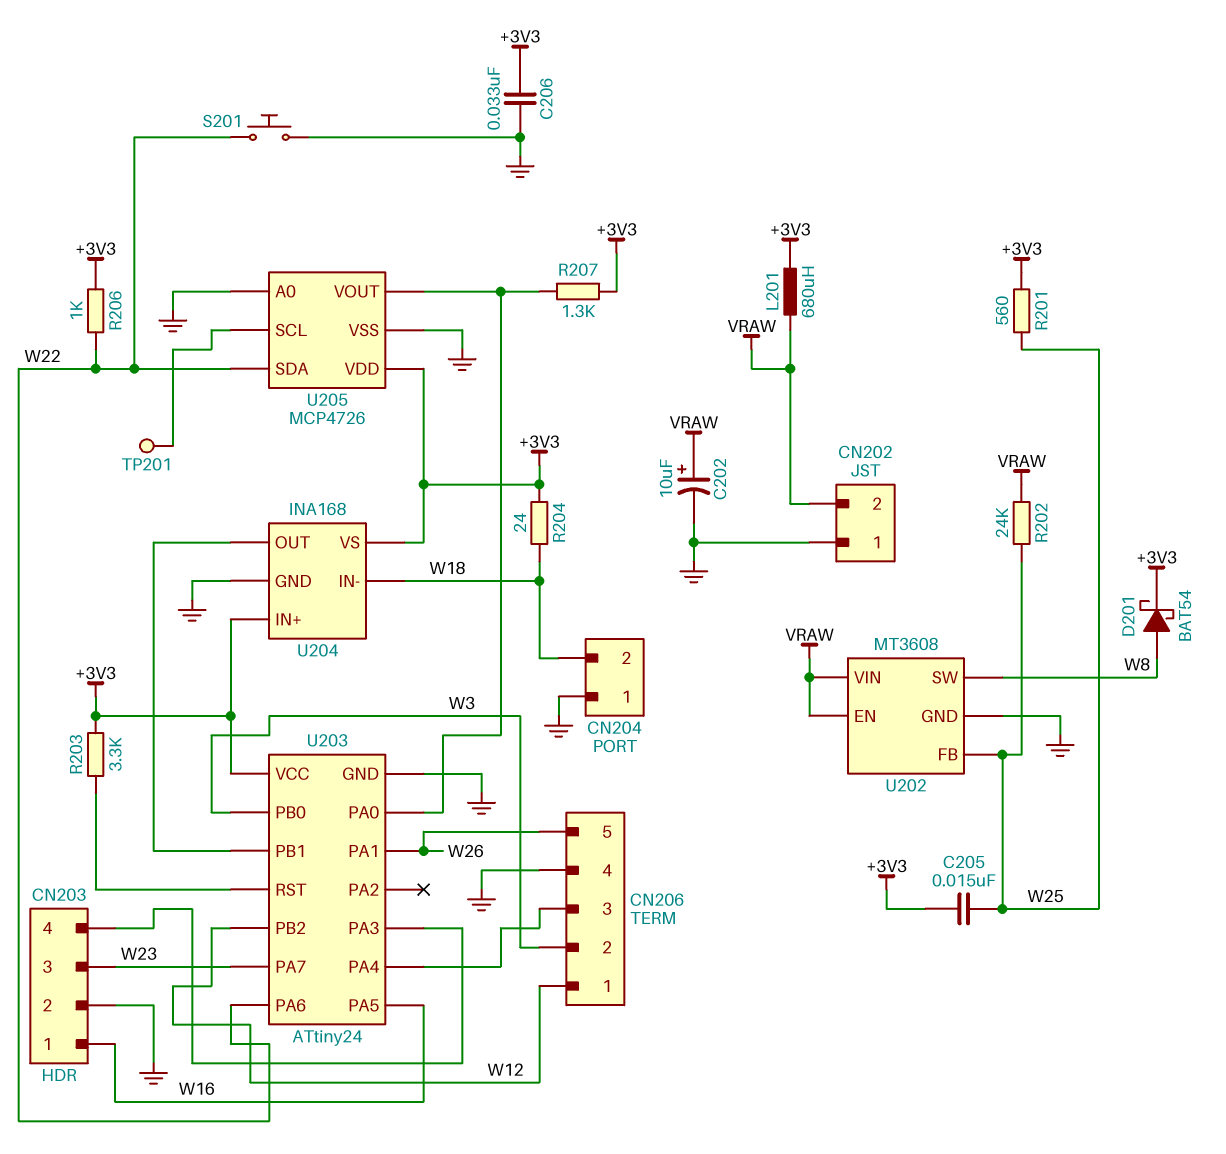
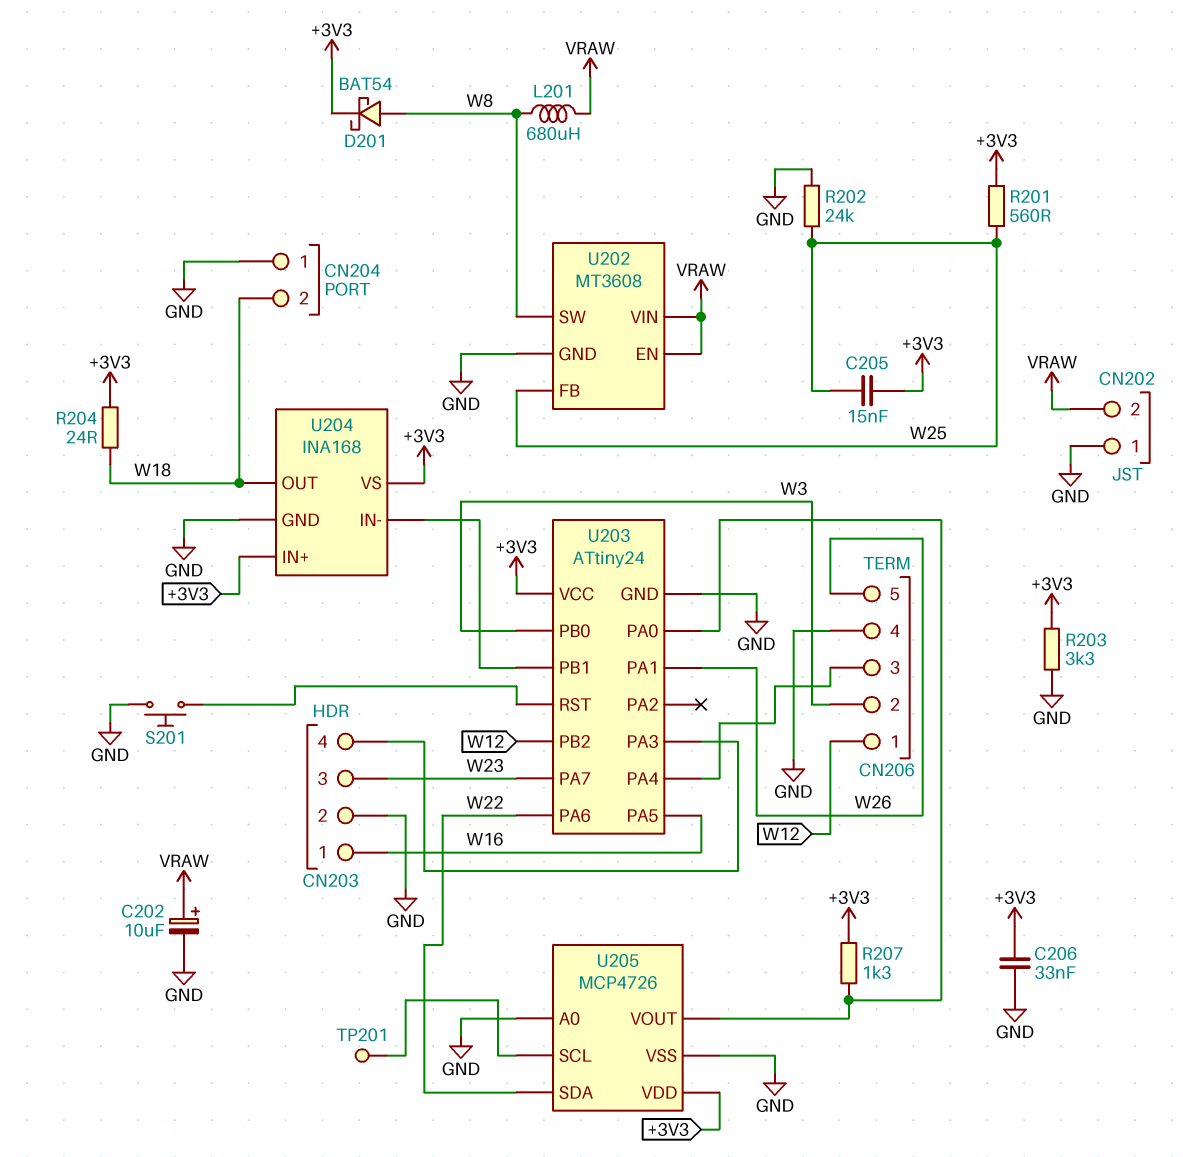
L201: 680uH (+3V3, VRAW) -> 680uH (VRAW, W8)
R202: 24k (VRAW, W25) -> 24k (GND, W25)
R203: 3.3k (+3V3, U203/RST) -> 3.3k (+3V3, GND)
R206: 1k (+3V3, W22) -> none
S201: button (GND, W22) -> button (GND, U203/RST)
U204 pin IN-: W18 -> U203/PB1
U204 pin OUT: U203/PB1 -> W18

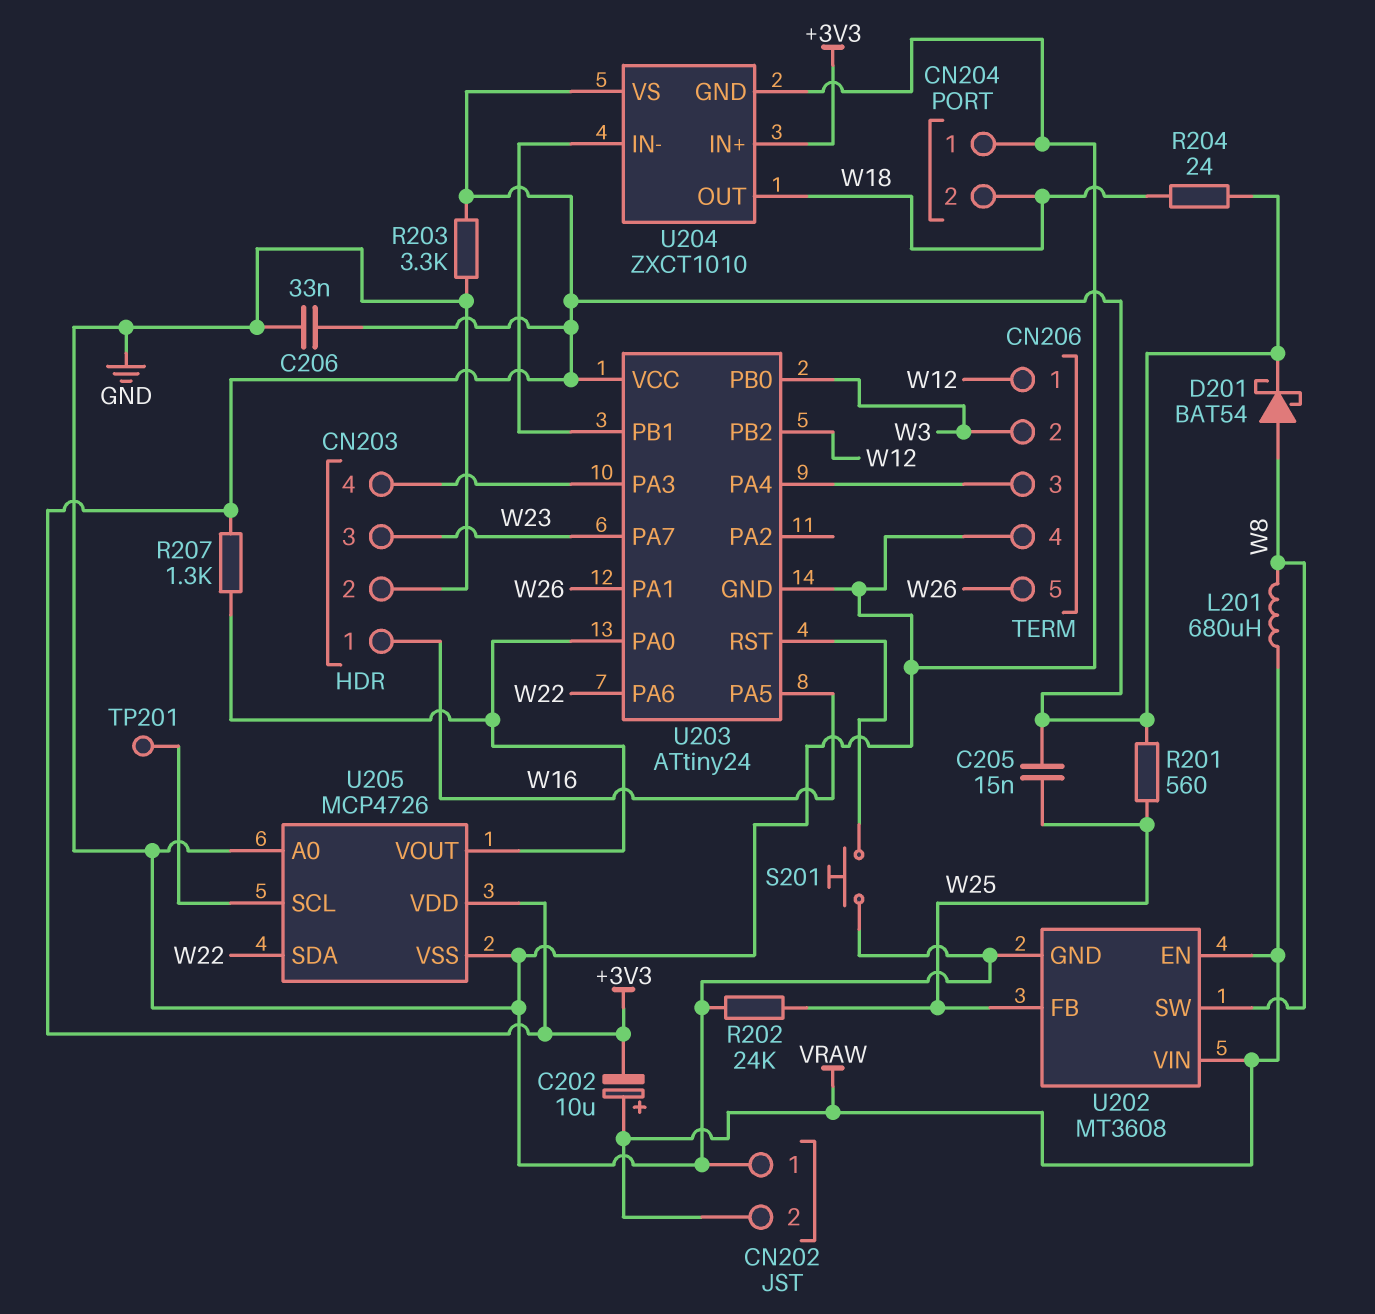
C202: 10uF (plus VRAW, minus GND) -> 10uF (plus VRAW, minus +3V3)
U204: INA168 -> ZXCT1010

